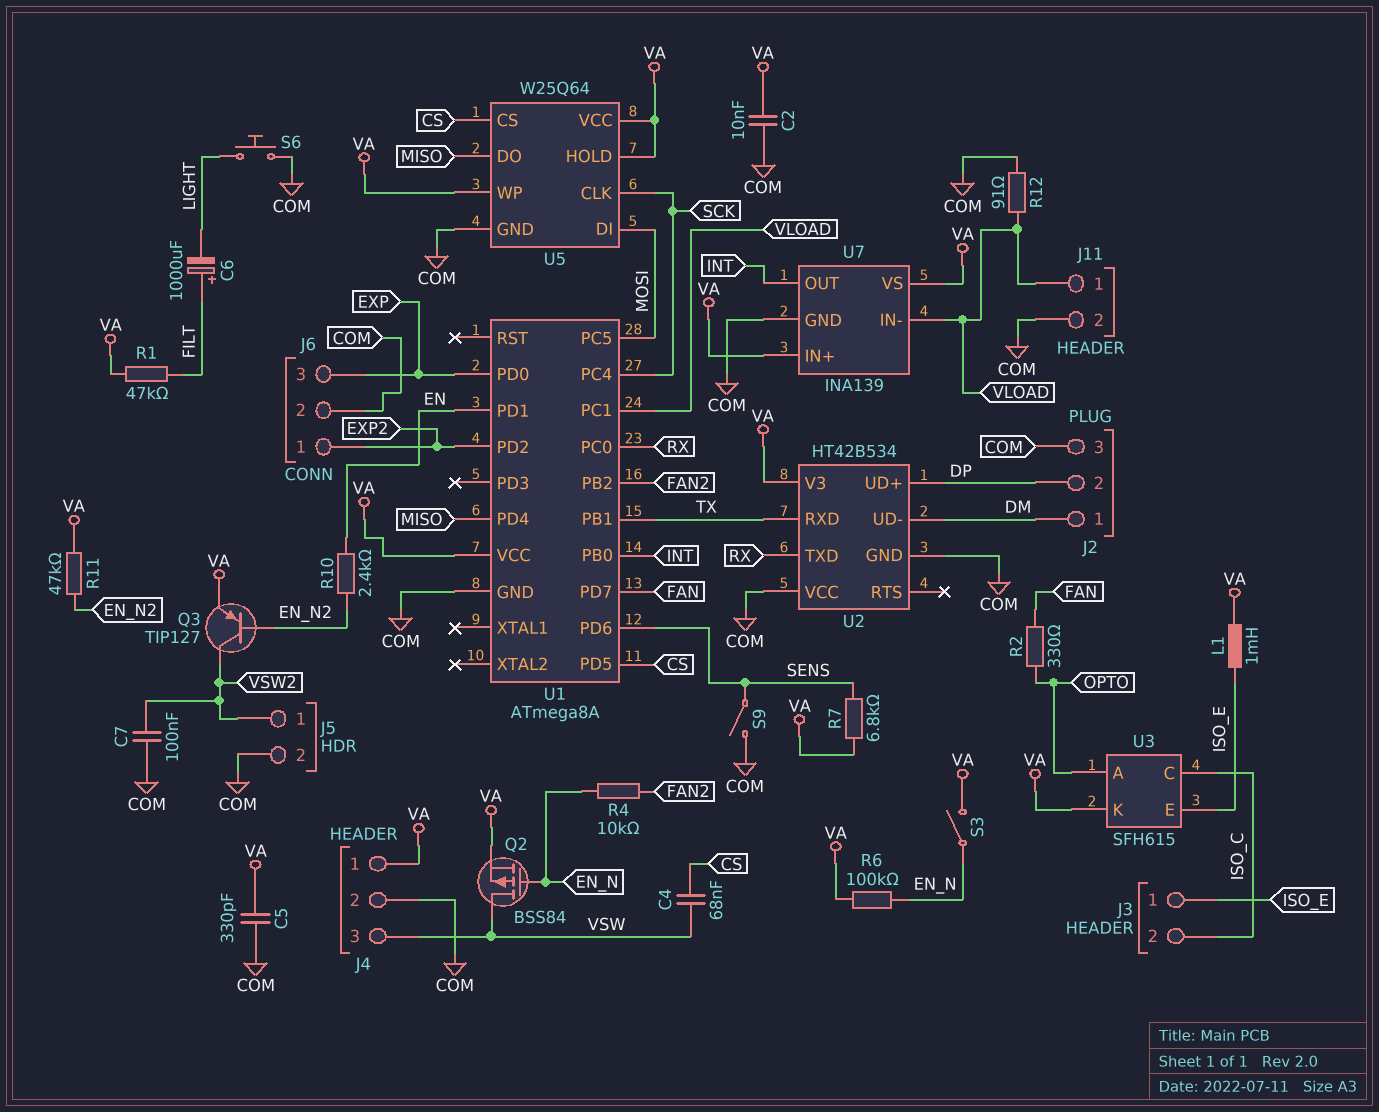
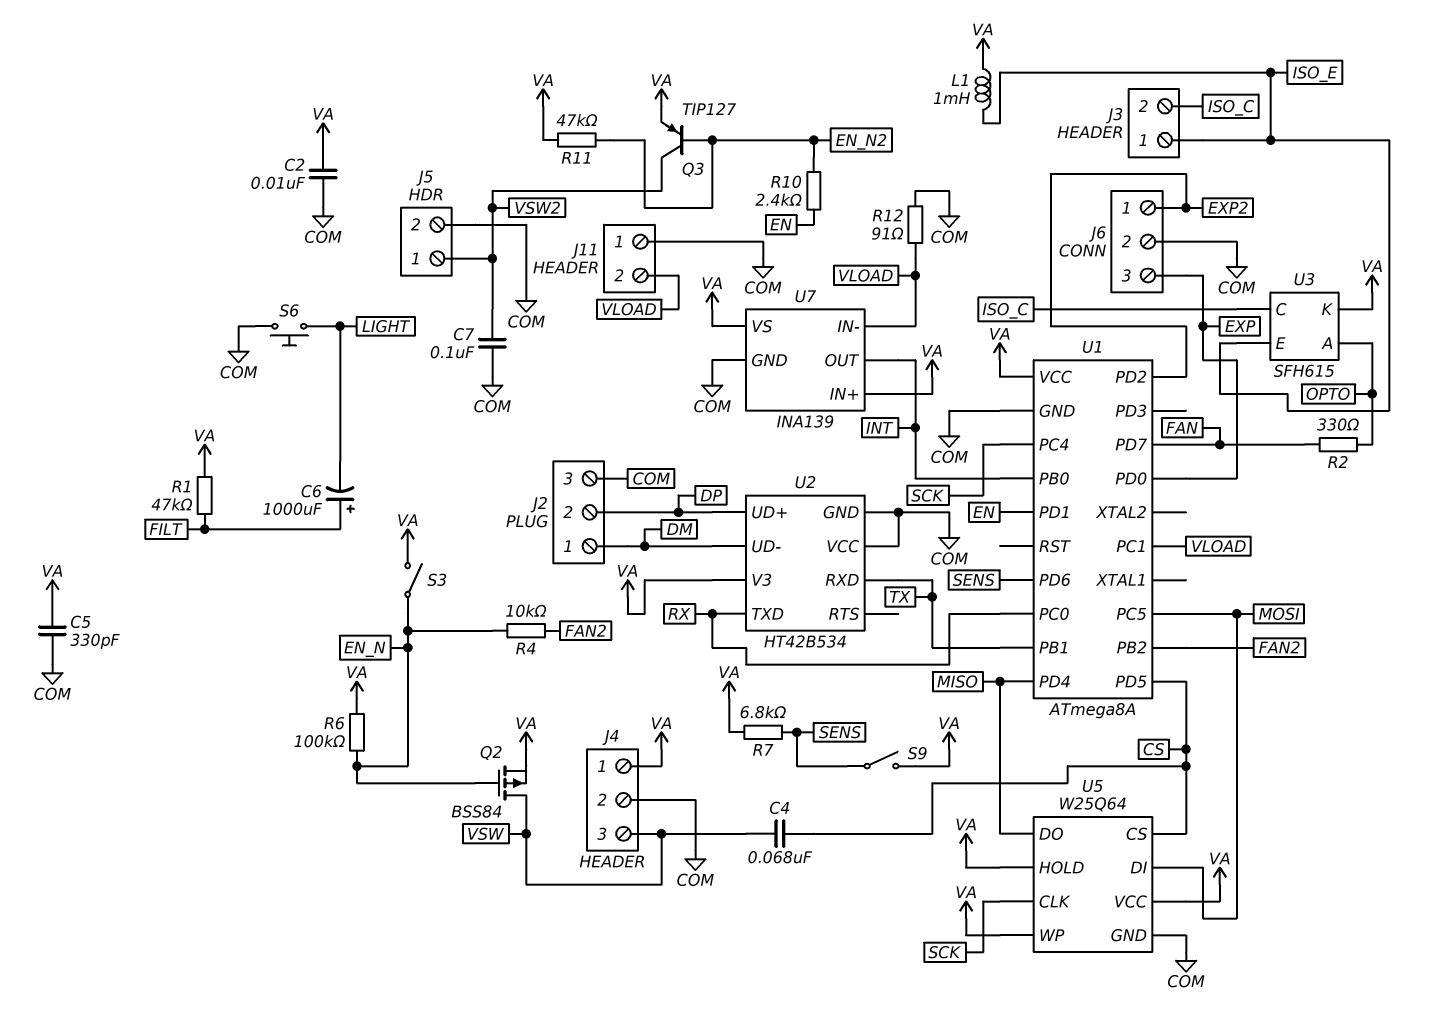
J11 pin 1: VLOAD -> COM
J11 pin 2: COM -> VLOAD
S9: switch (COM, SENS) -> switch (SENS, VA)

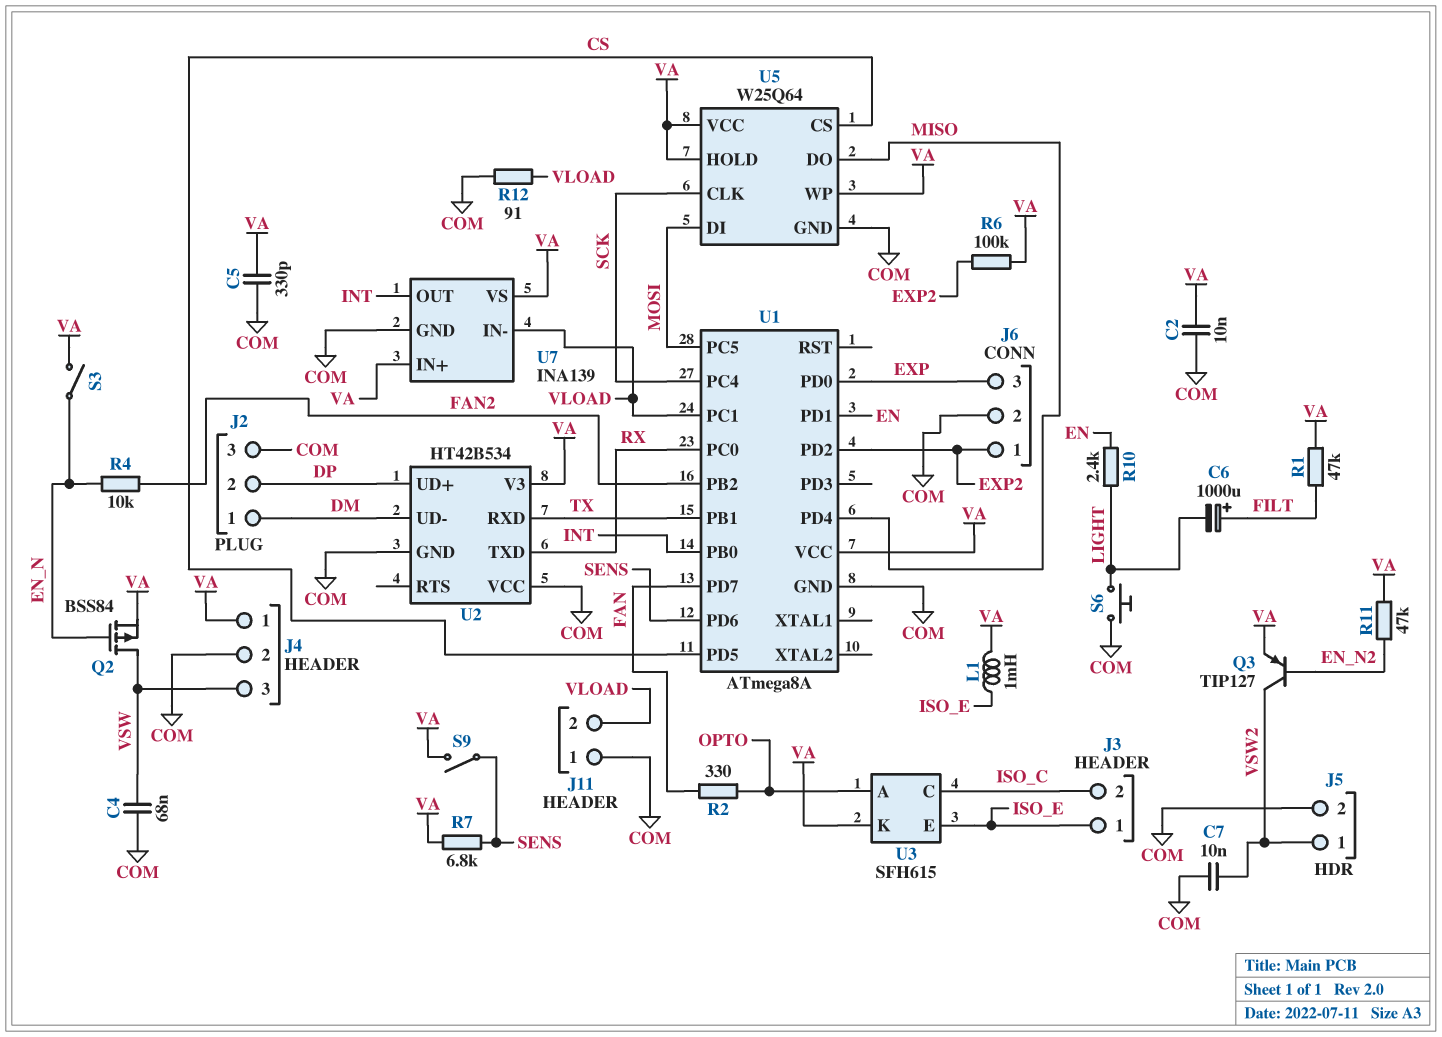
C4: 68nF (CS, VSW) -> 68nF (COM, VSW)
C7: 100nF (COM, VSW2) -> 10nF (COM, VSW2)
R6: 100k (EN_N, VA) -> 100k (EXP2, VA)
R10: 2.4k (EN, EN_N2) -> 2.4k (EN, LIGHT)

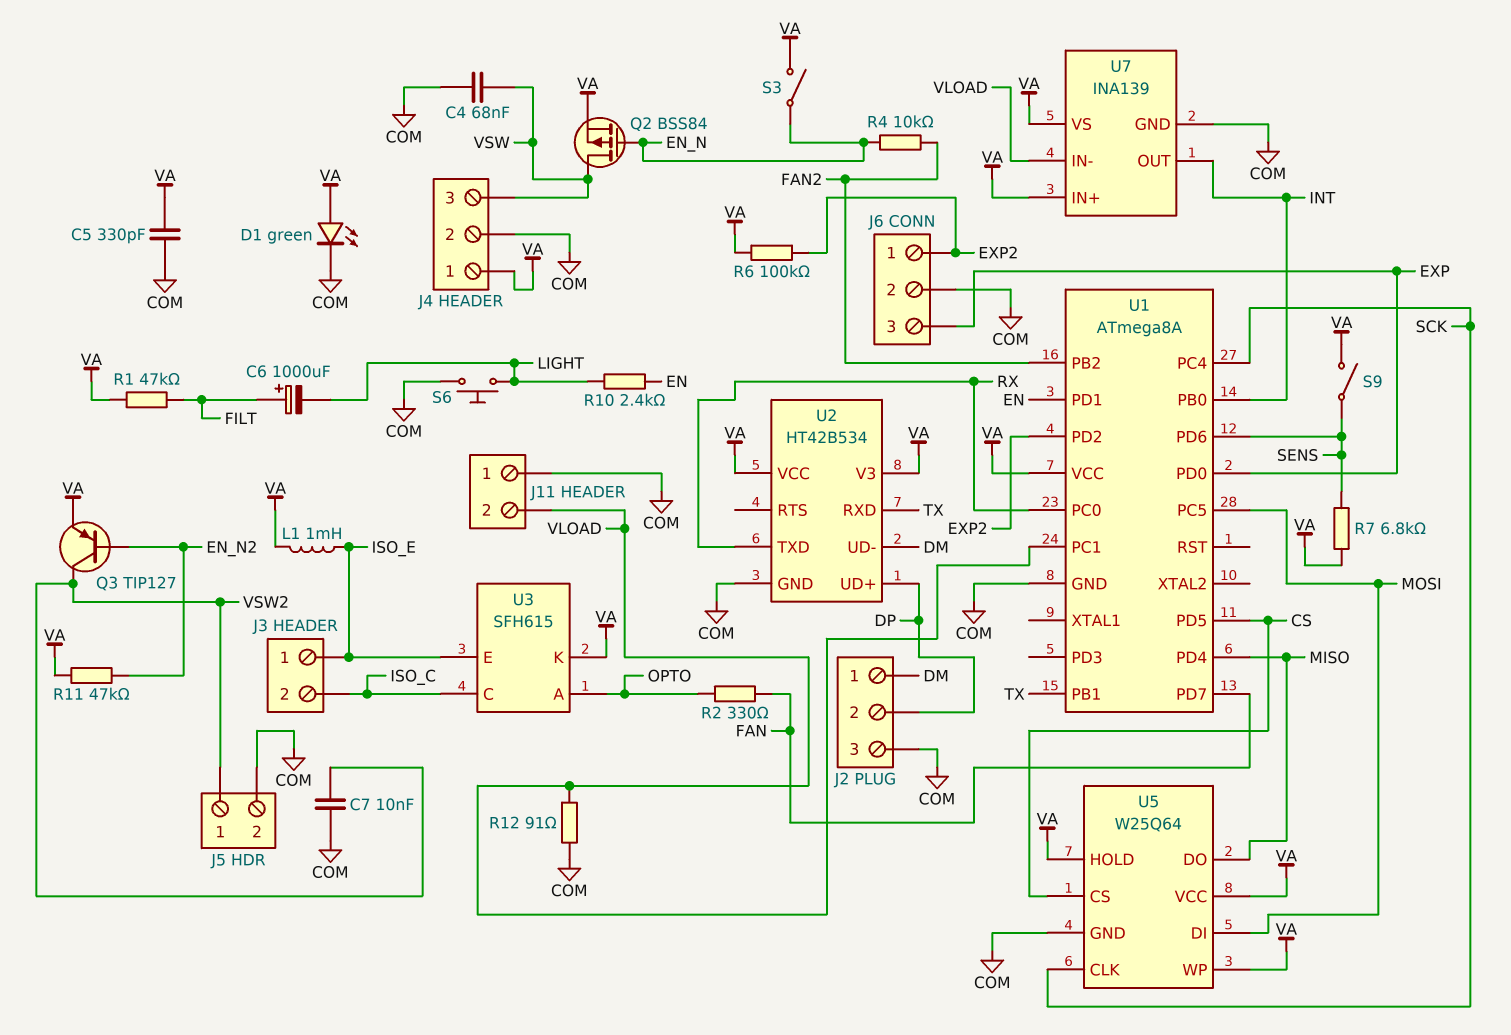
C2: 10nF (COM, VA) -> none
D1: none -> LED green (A VA, K COM)
U2 pin VCC: COM -> VA

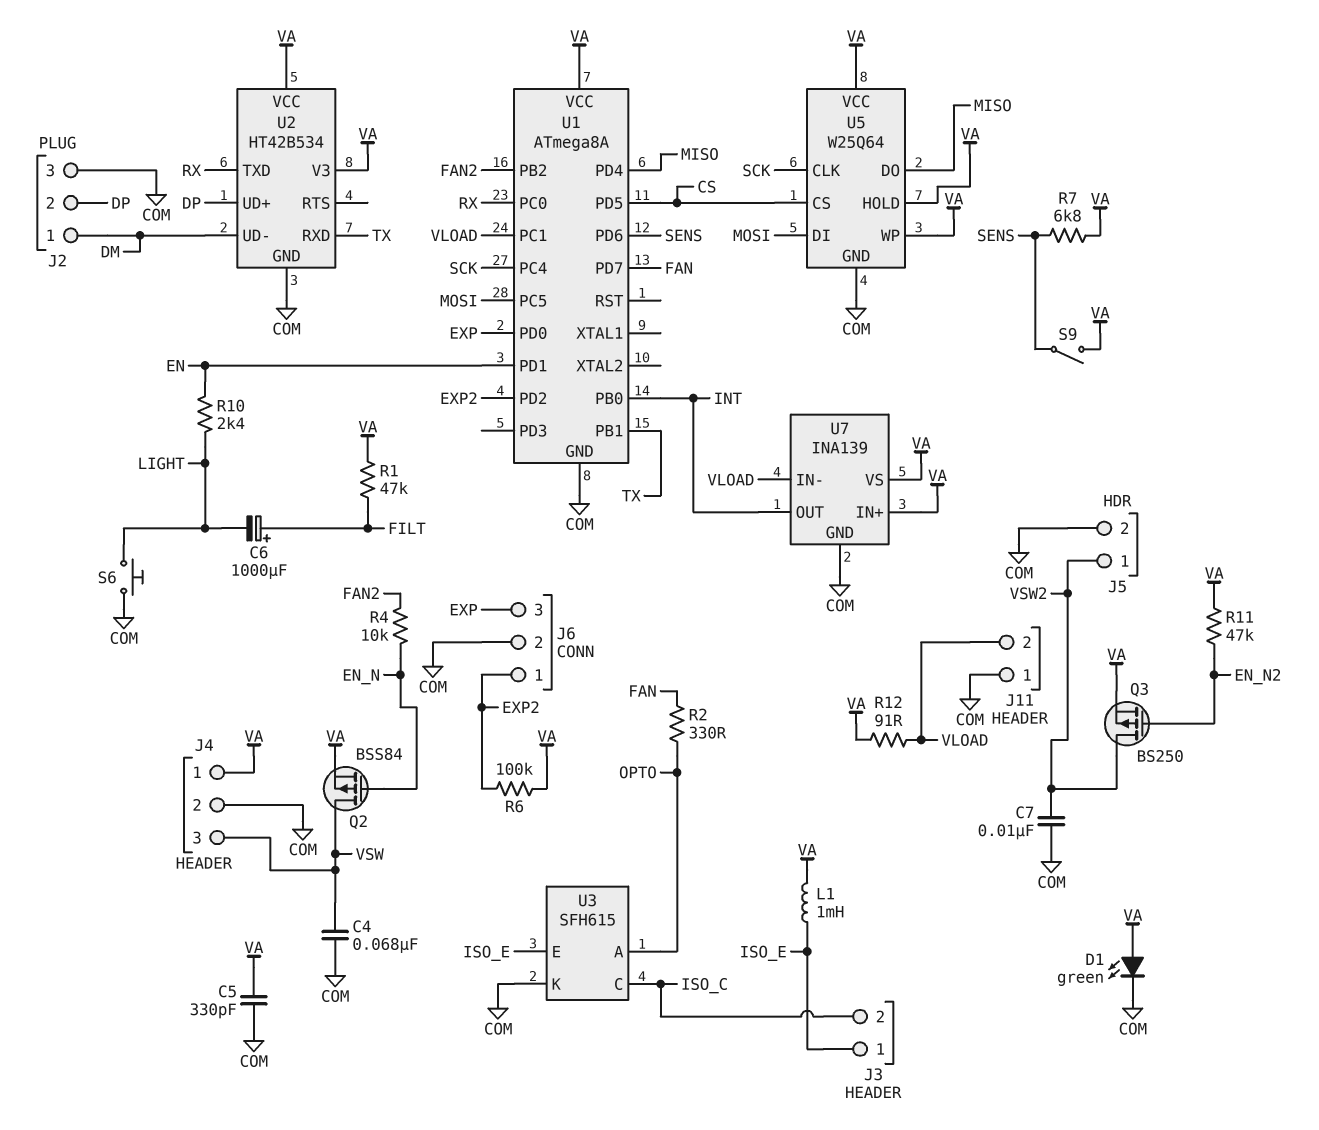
Q3: PNP TIP127 (B EN_N2, C VSW2, E VA) -> PMOS BS250 (G EN_N2, D VSW2, S VA)
R12: 91 (COM, VLOAD) -> 91 (VA, VLOAD)
S3: switch (EN_N, VA) -> none
U3 pin K: VA -> COM

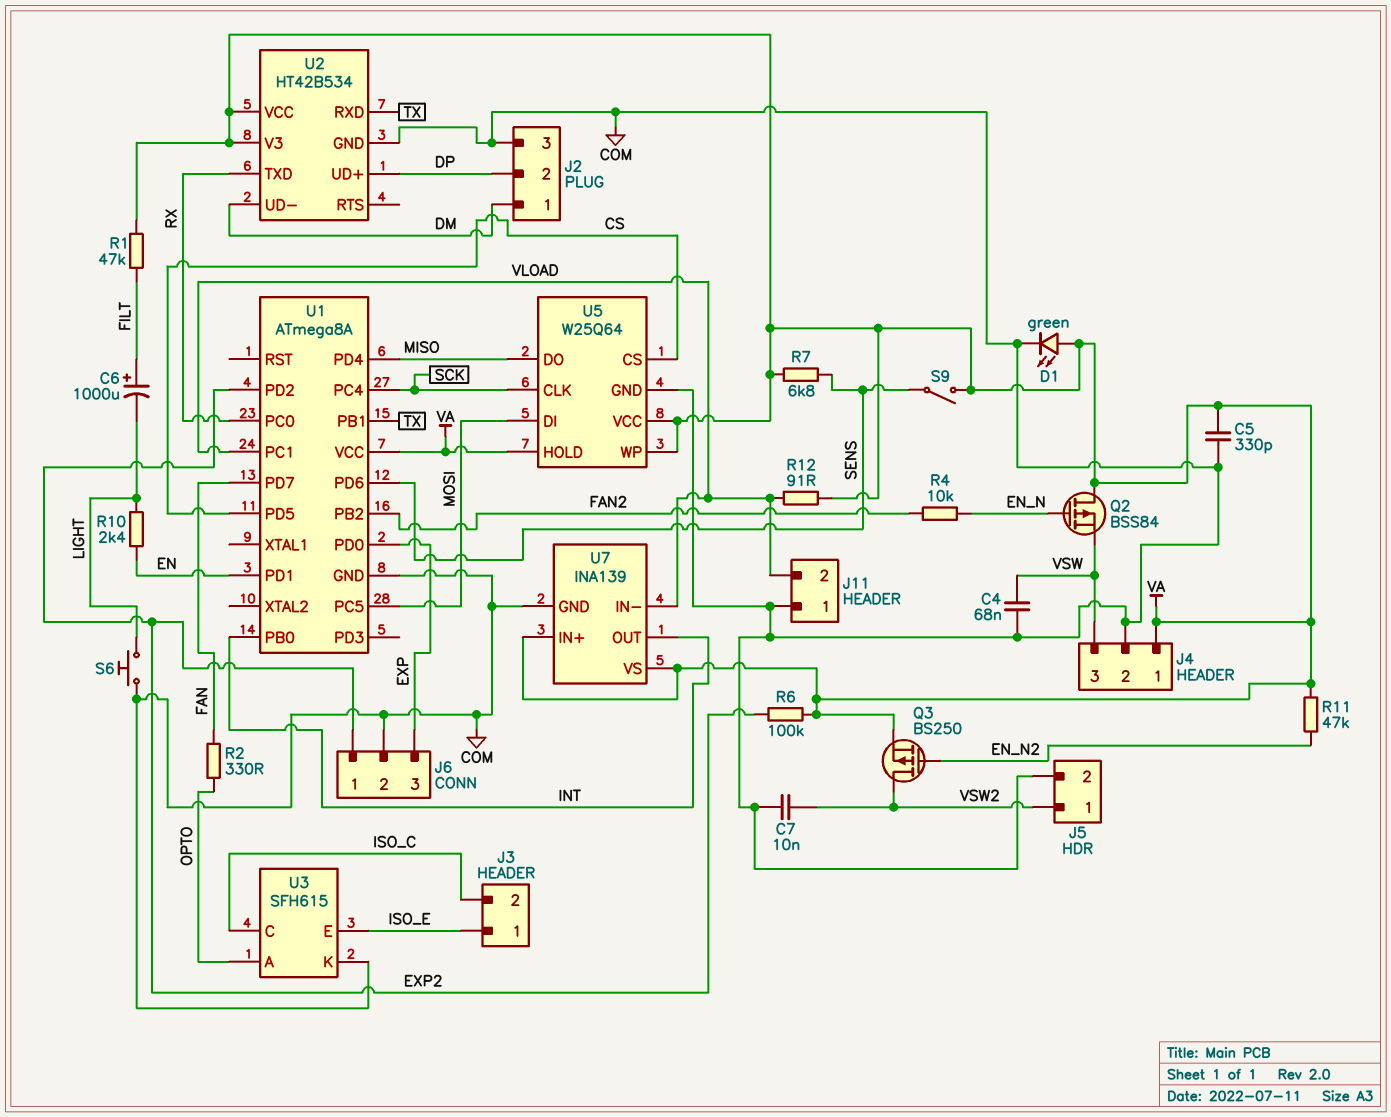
L1: 1mH (ISO_E, VA) -> none
Q2: PMOS BSS84 (G EN_N, D VSW, S VA) -> PMOS BSS84 (G EN_N, D VA, S VSW)

